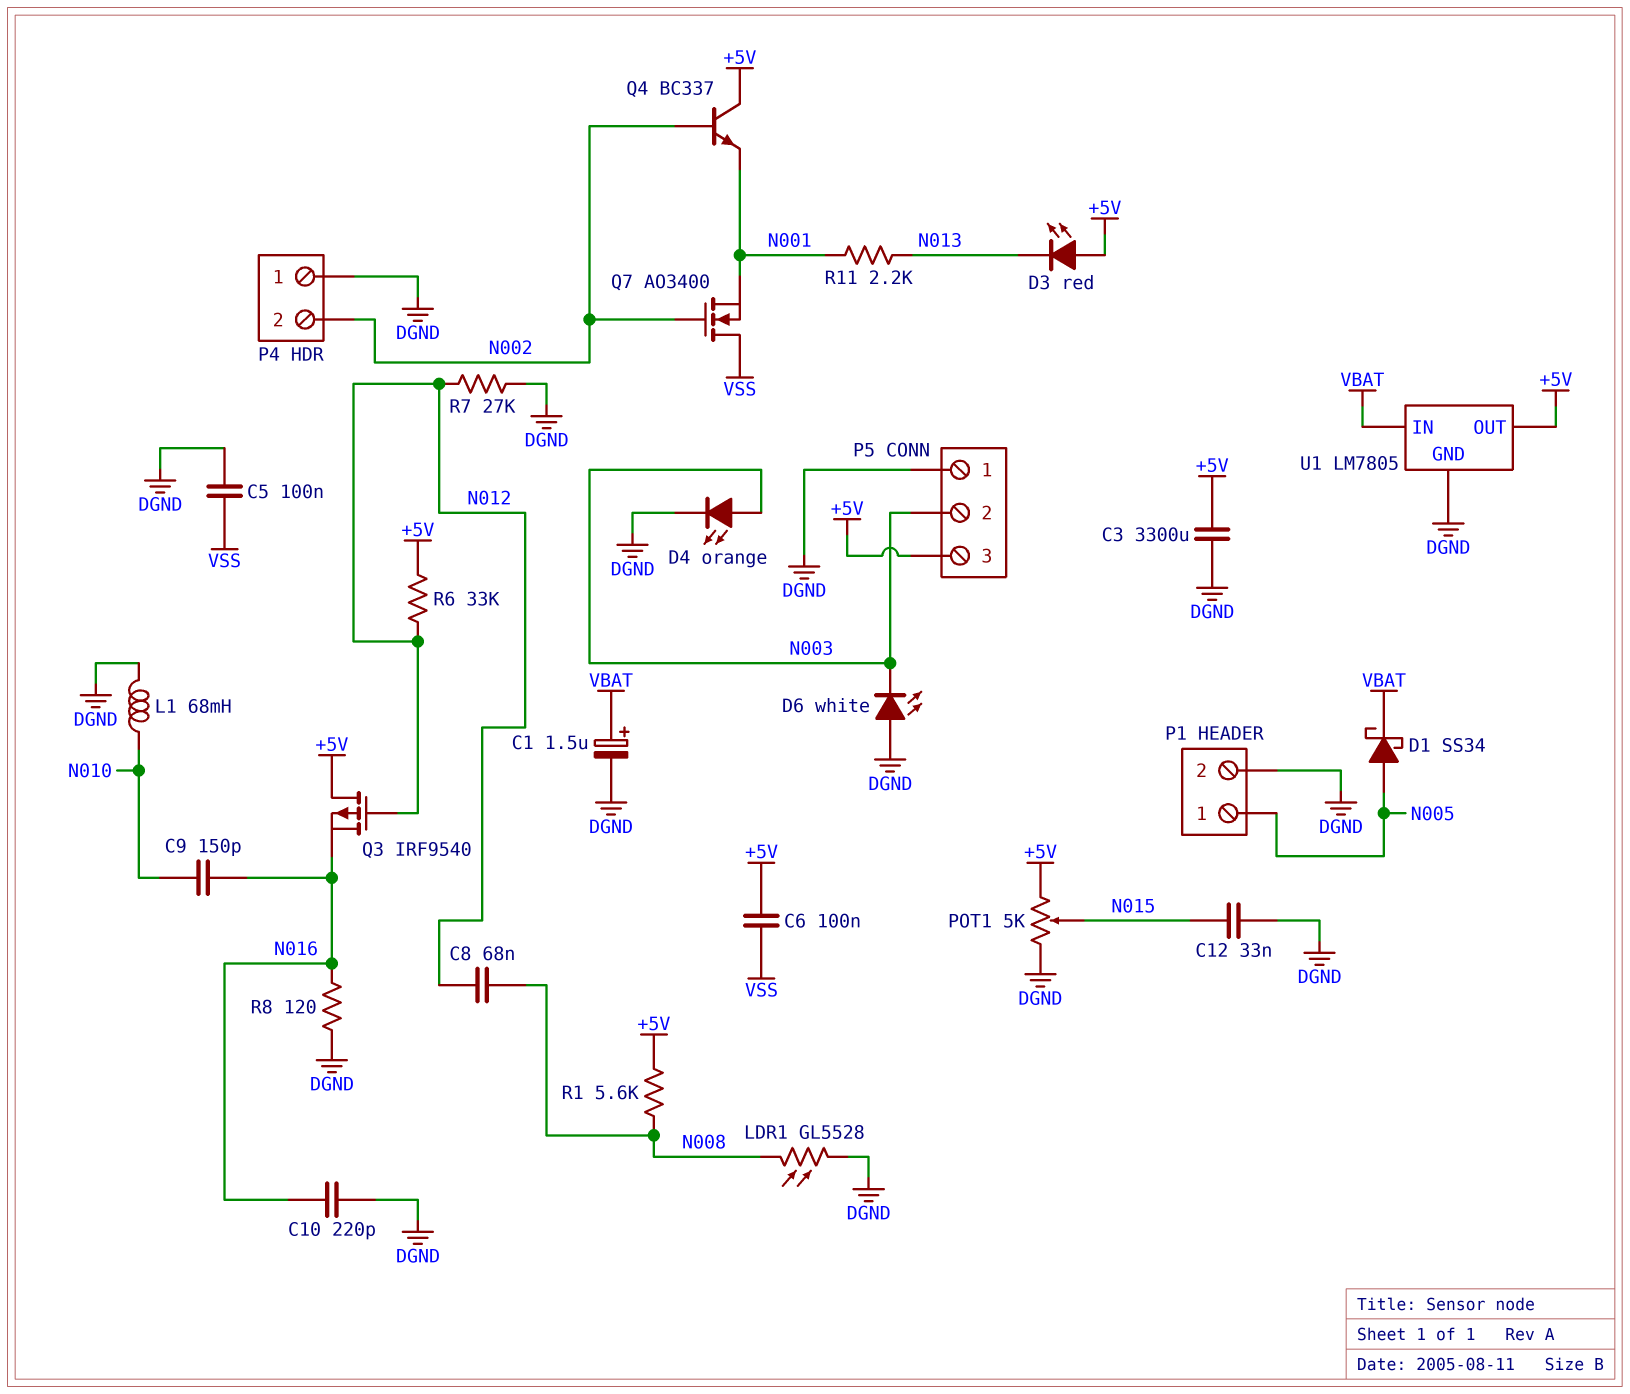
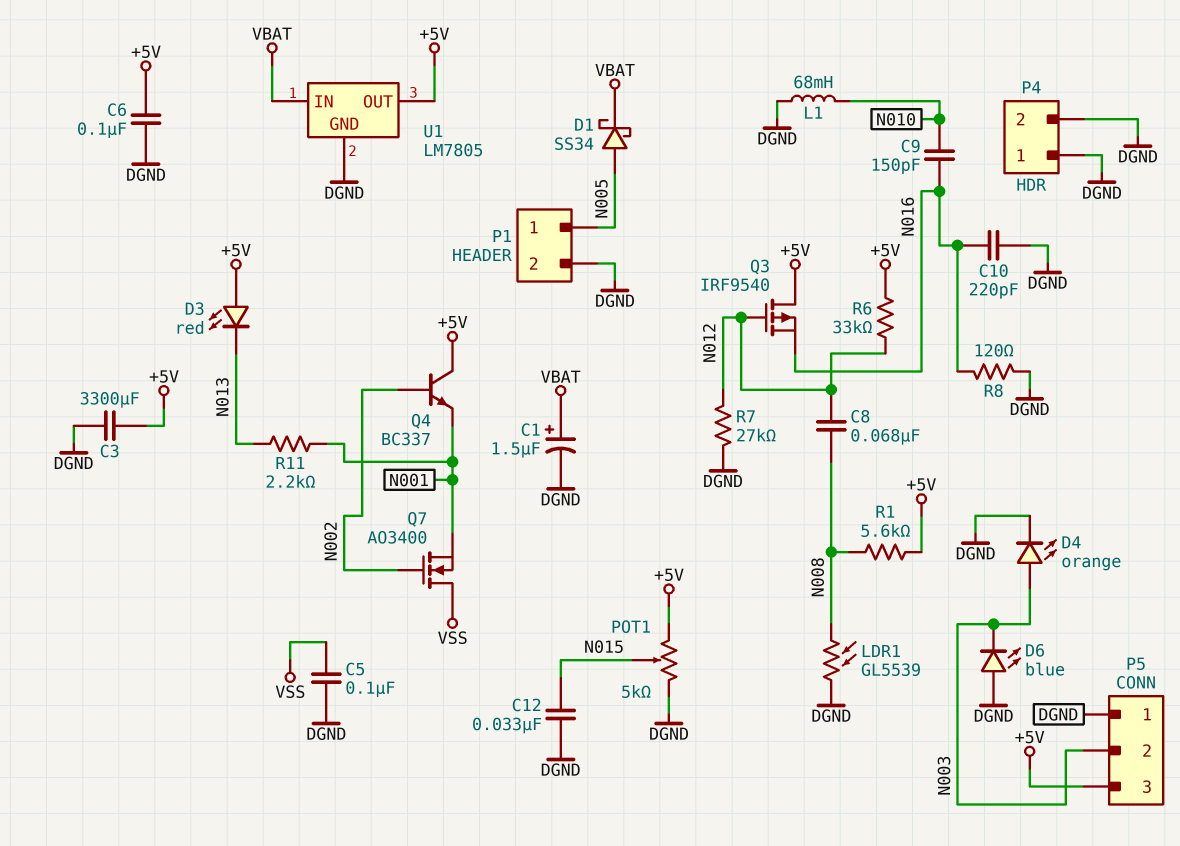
C6: 100nF (+5V, VSS) -> 100nF (+5V, DGND)
D6: LED white (A DGND, K N003) -> LED blue (A DGND, K N003)
LDR1: GL5528 (DGND, N008) -> GL5539 (DGND, N008)
P4 pin 2: N002 -> DGND

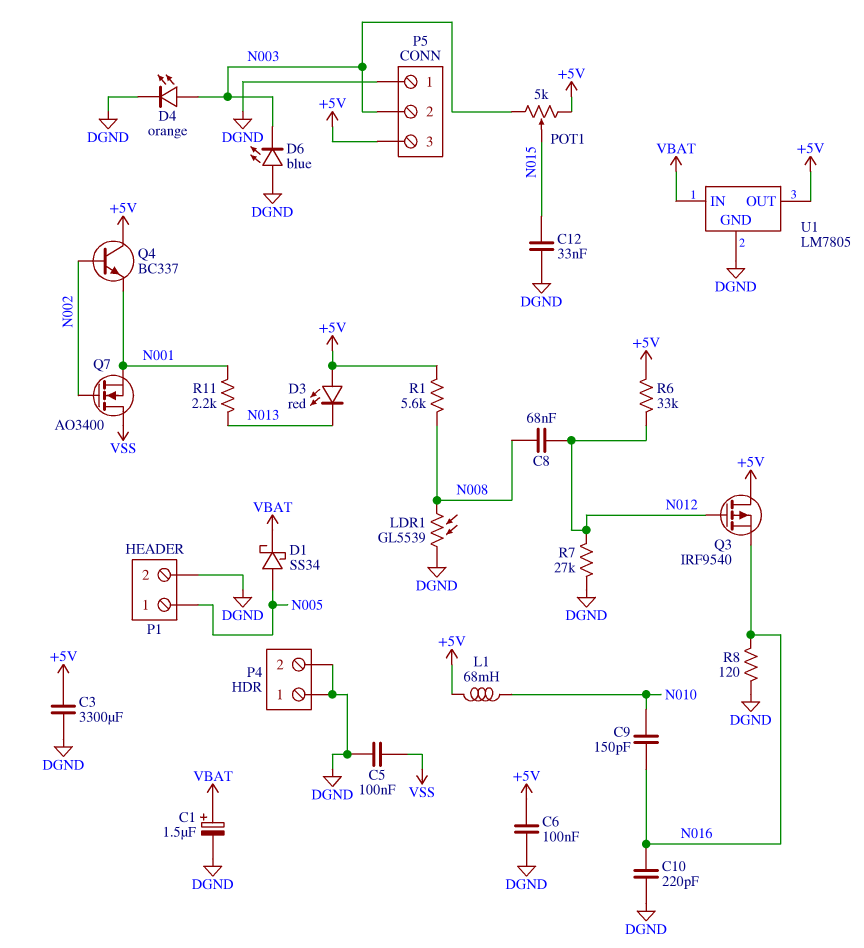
L1: 68mH (DGND, N010) -> 68mH (+5V, N010)
POT1: 5k (+5V, DGND, wiper N015) -> 5k (+5V, N003, wiper N015)

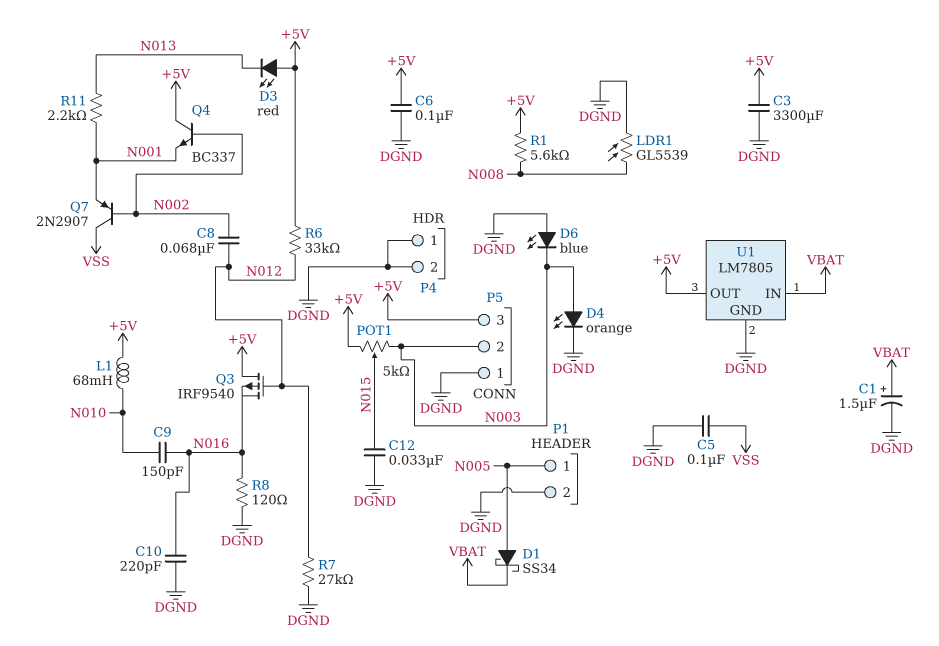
C8: 68nF (N008, N012) -> 68nF (N002, N012)
Q7: NMOS AO3400 (G N002, D VSS, S N001) -> PNP 2N2907 (B N002, C VSS, E N001)

